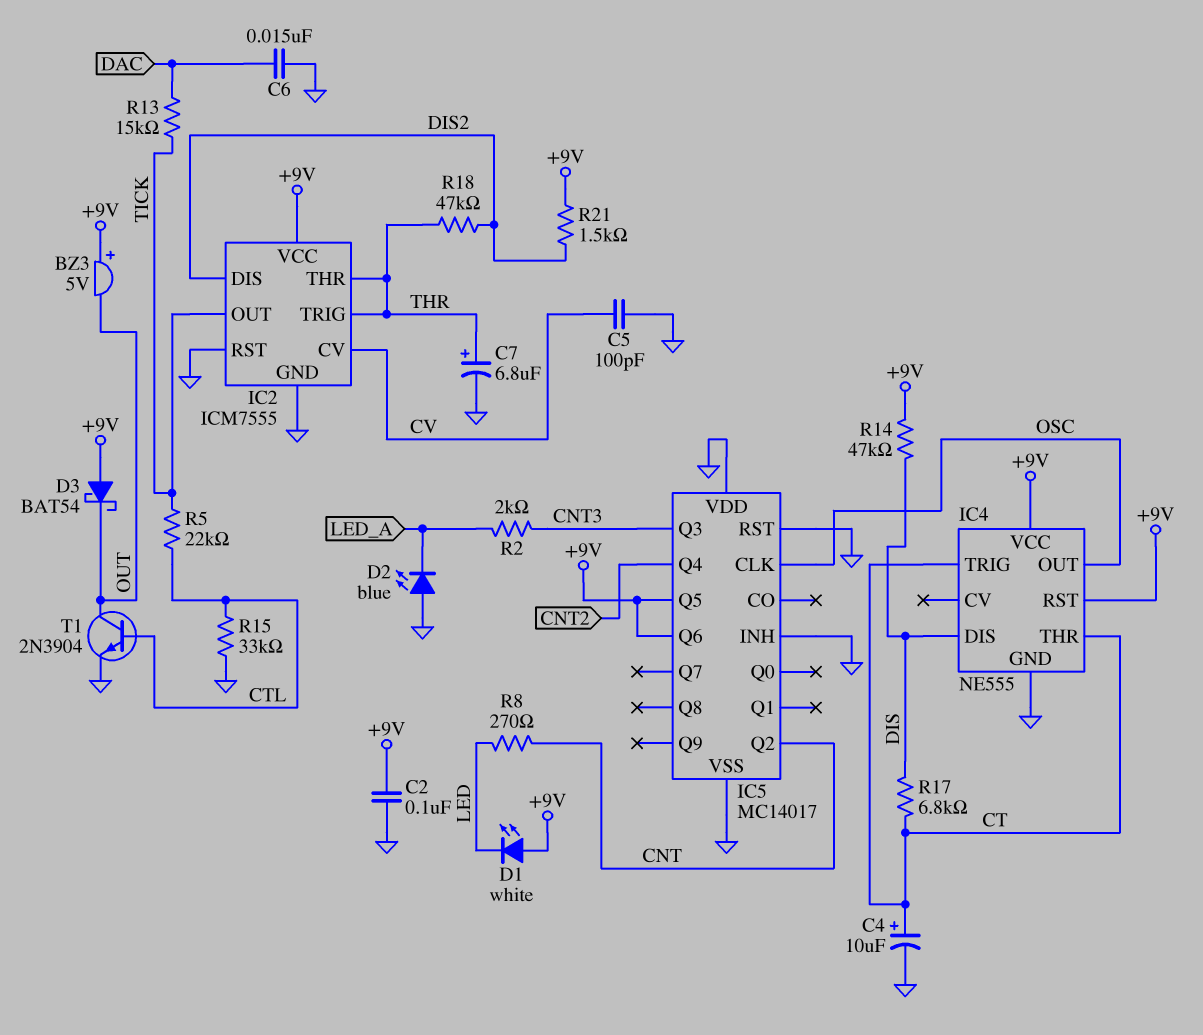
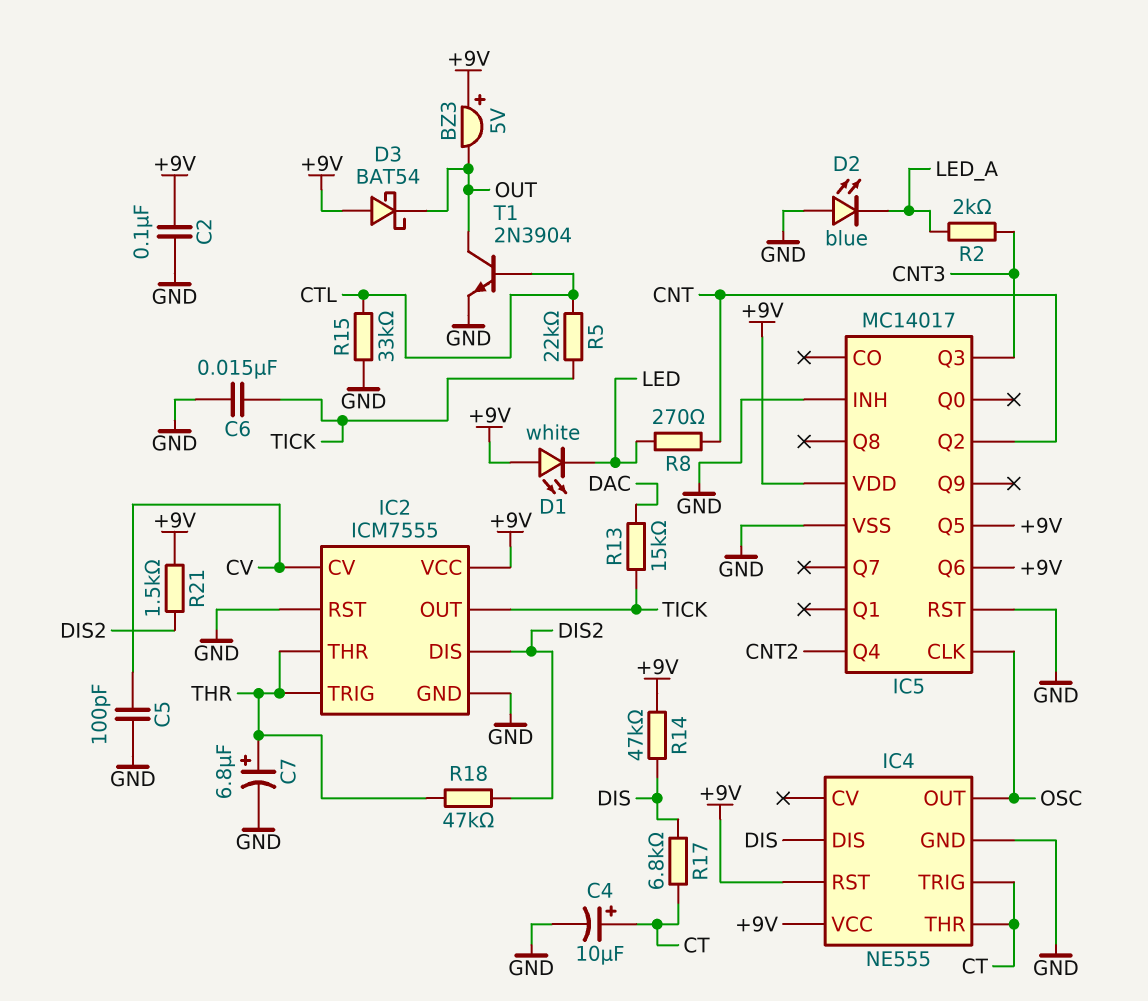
C6: 15nF (DAC, GND) -> 15nF (GND, TICK)
IC5 pin VDD: GND -> +9V

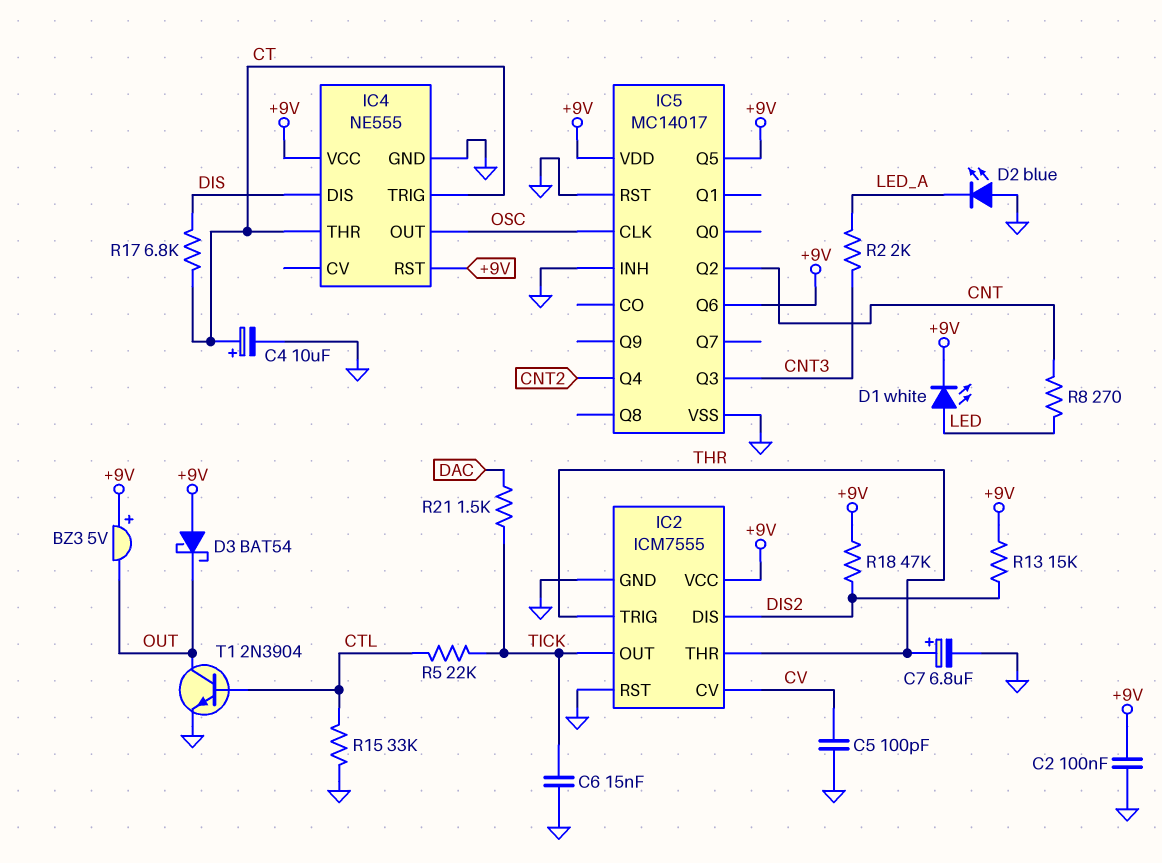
D1: LED white (A +9V, K LED) -> LED white (A LED, K +9V)
R13: 15k (DAC, TICK) -> 15k (+9V, DIS2)
R14: 47k (+9V, DIS) -> none
R18: 47k (DIS2, THR) -> 47k (+9V, DIS2)
R21: 1.5k (+9V, DIS2) -> 1.5k (DAC, TICK)

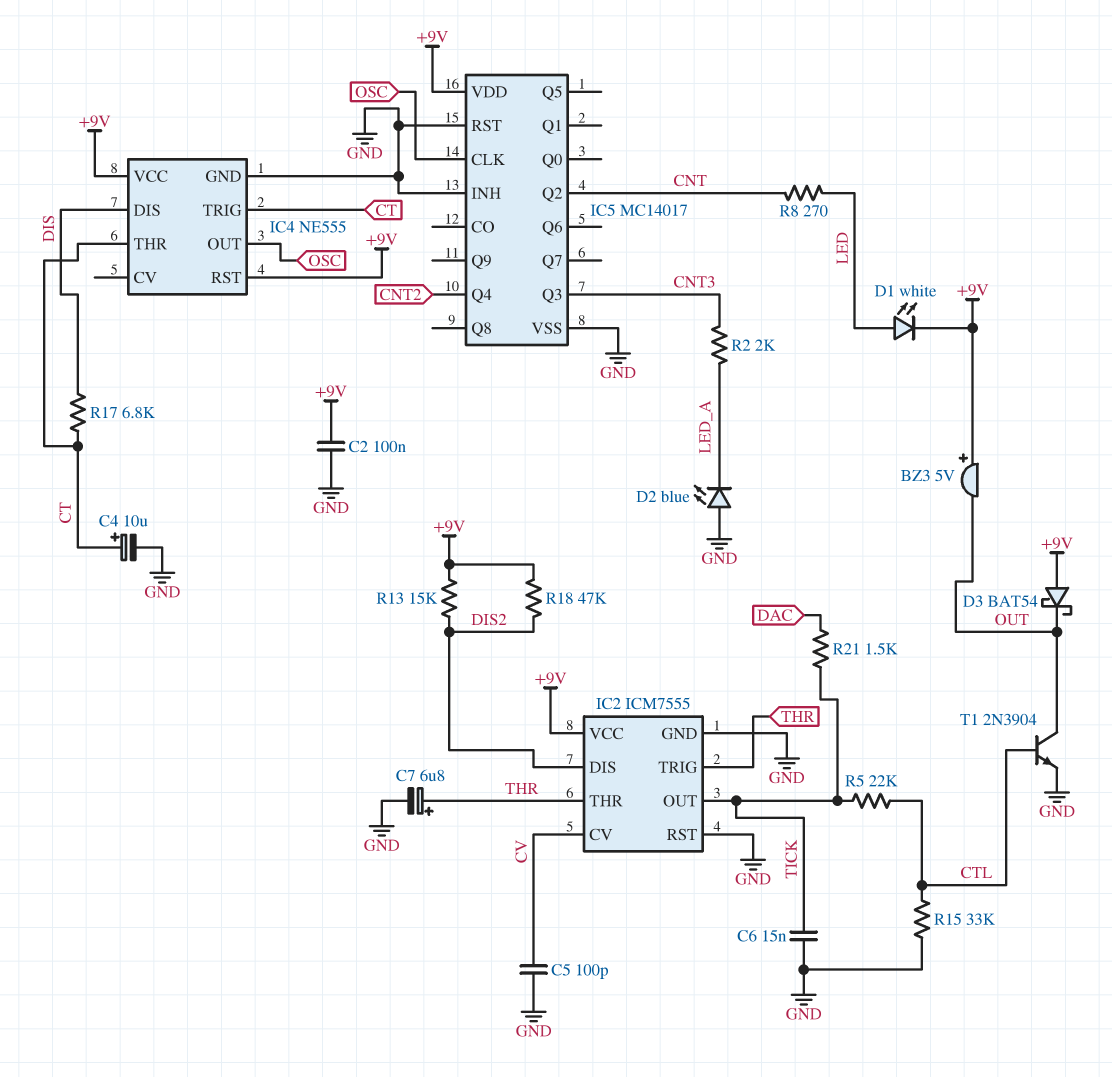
IC5 pin Q5: +9V -> none
IC5 pin Q6: +9V -> none

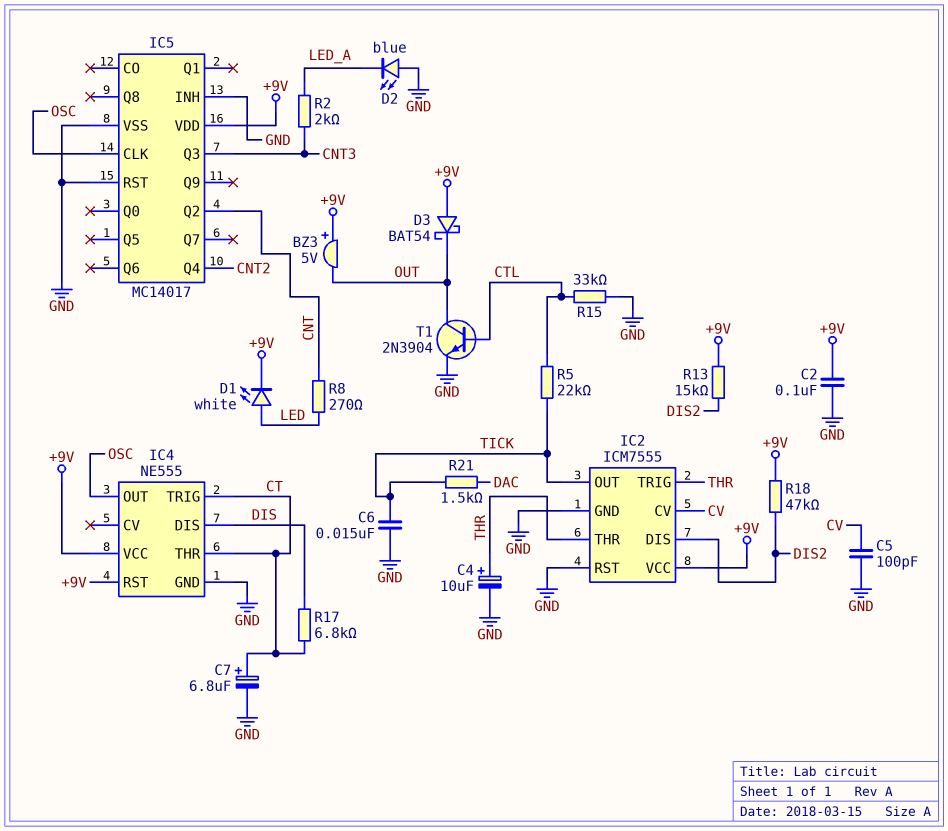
C4: 10uF (plus CT, minus GND) -> 10uF (plus THR, minus GND)
C7: 6.8uF (plus THR, minus GND) -> 6.8uF (plus CT, minus GND)

